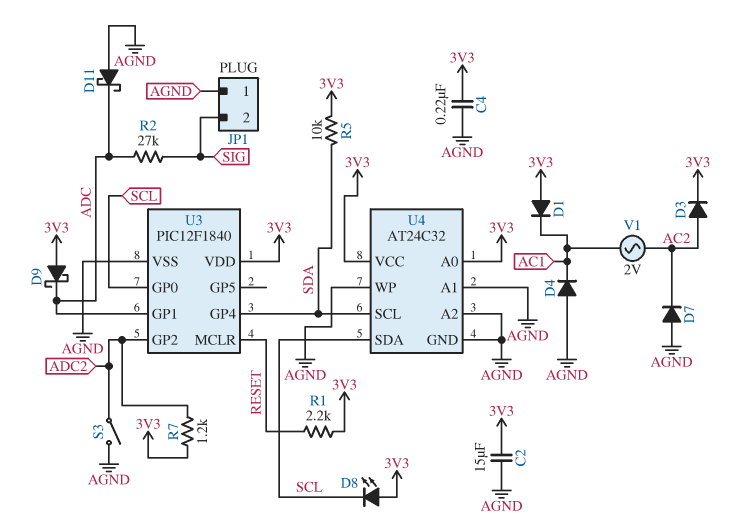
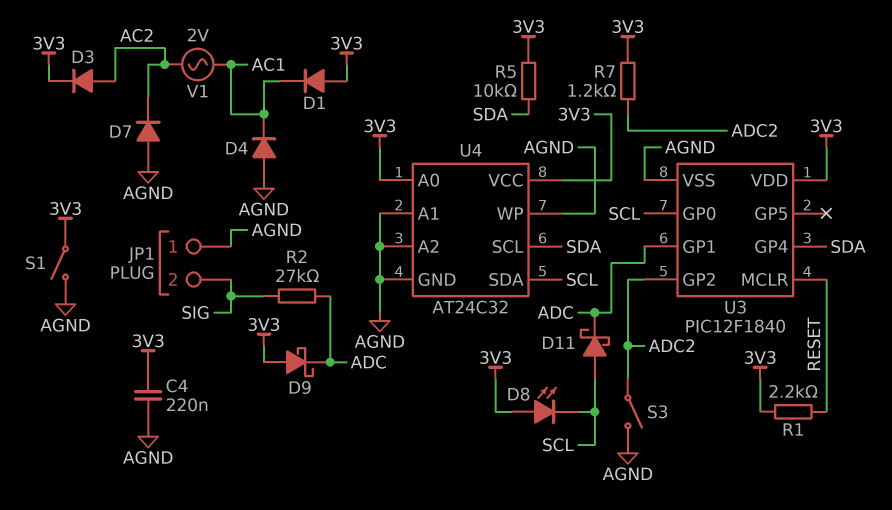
C2: 15uF (3V3, AGND) -> none
D11: schottky (A AGND, K ADC) -> schottky (A SCL, K ADC)
S1: none -> switch (3V3, AGND)

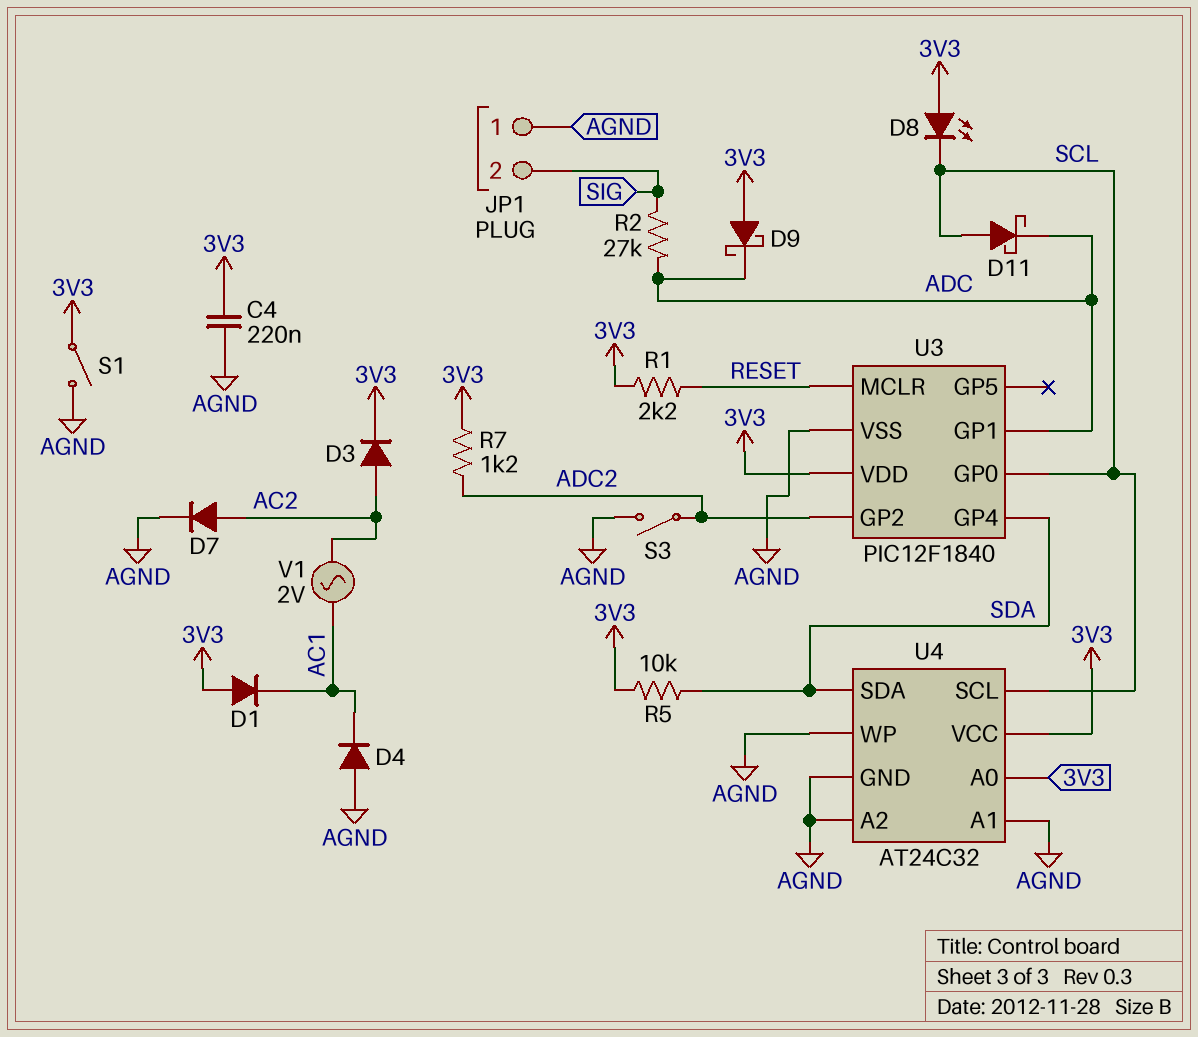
D7: diode (A AGND, K AC2) -> diode (A AC2, K AGND)
U4 pin SCL: SDA -> SCL
U4 pin SDA: SCL -> SDA

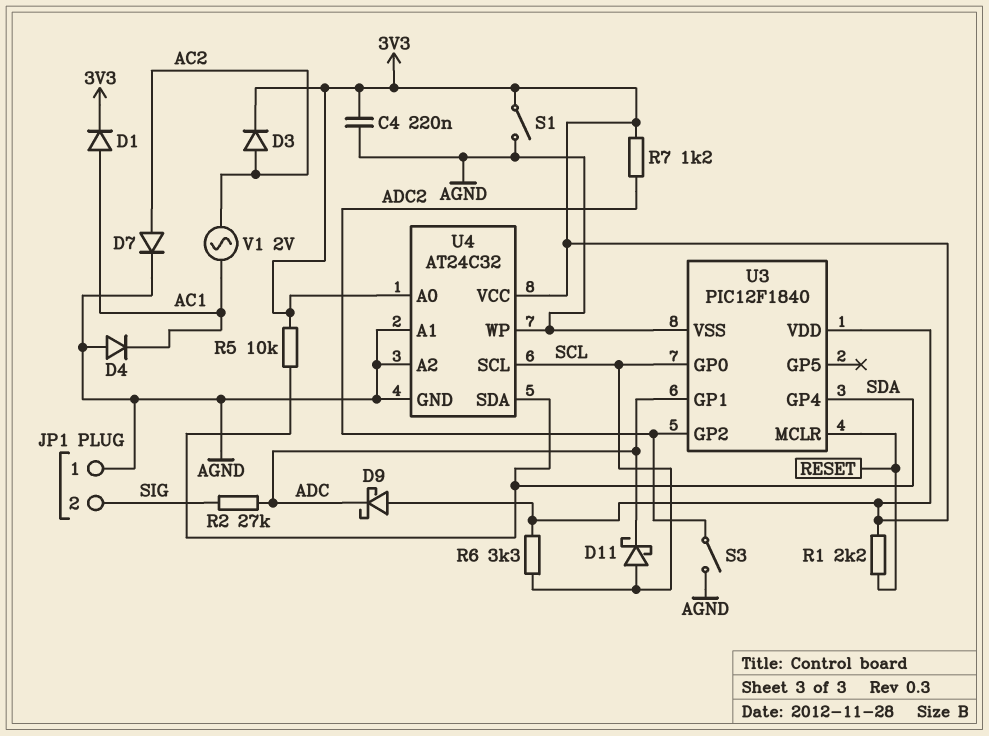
D1: diode (A 3V3, K AC1) -> diode (A AC1, K 3V3)
D8: LED (A 3V3, K SCL) -> none
R6: none -> 3.3k (3V3, SCL)

